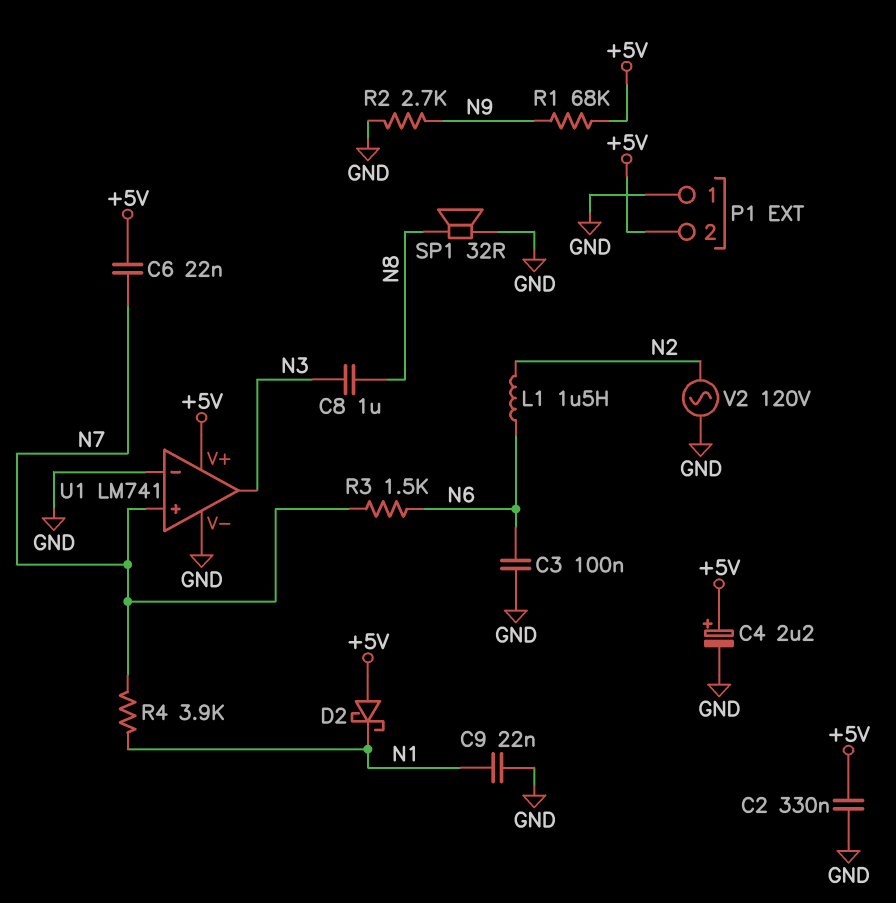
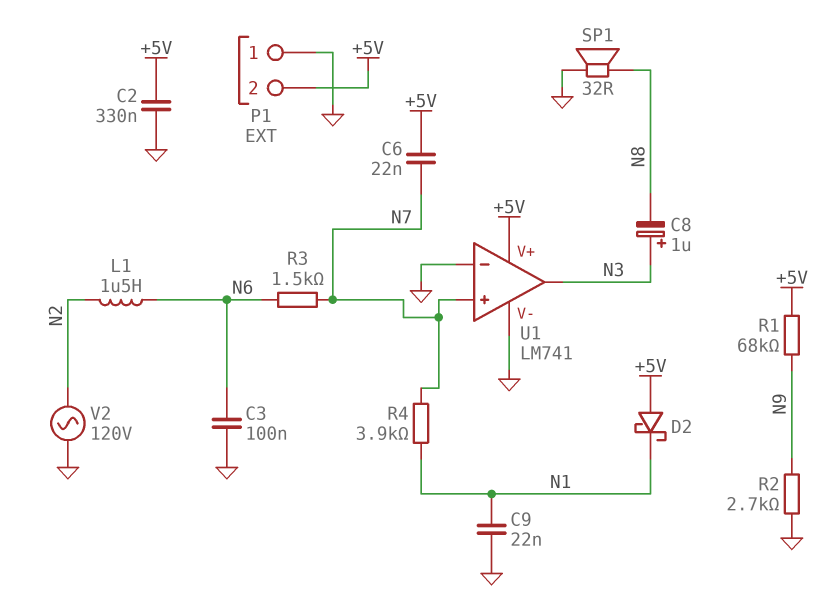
C4: 2.2uF (plus +5V, minus GND) -> none
C8: 1uF (N3, N8) -> 1uF (plus N3, minus N8)

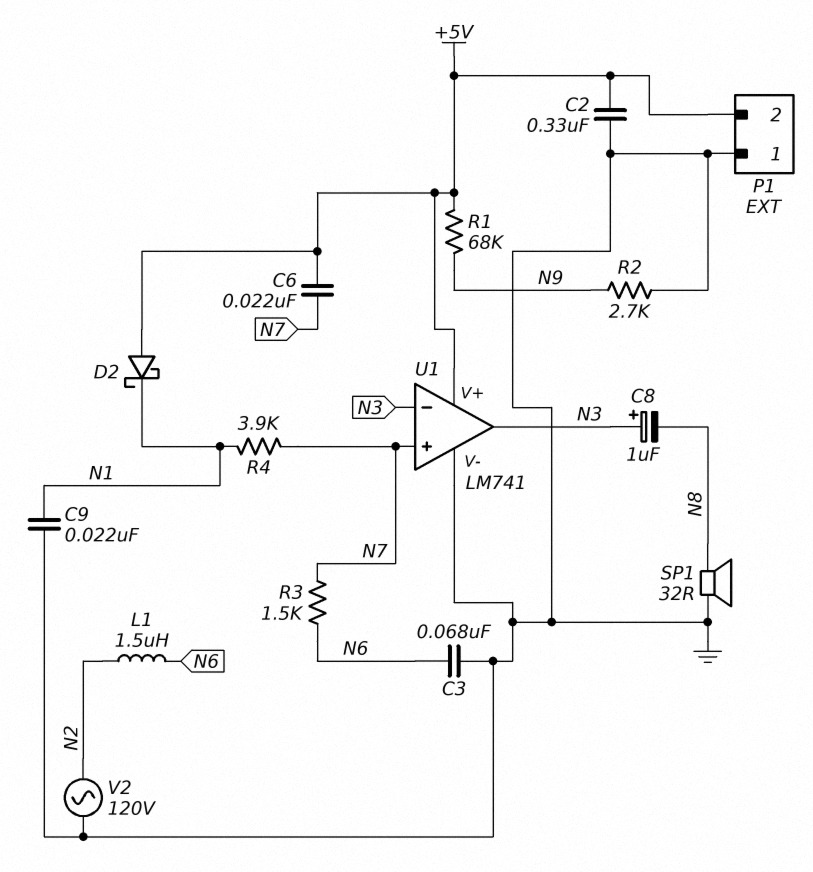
C3: 100nF (GND, N6) -> 68nF (GND, N6)
U1 pin in-: GND -> N3

